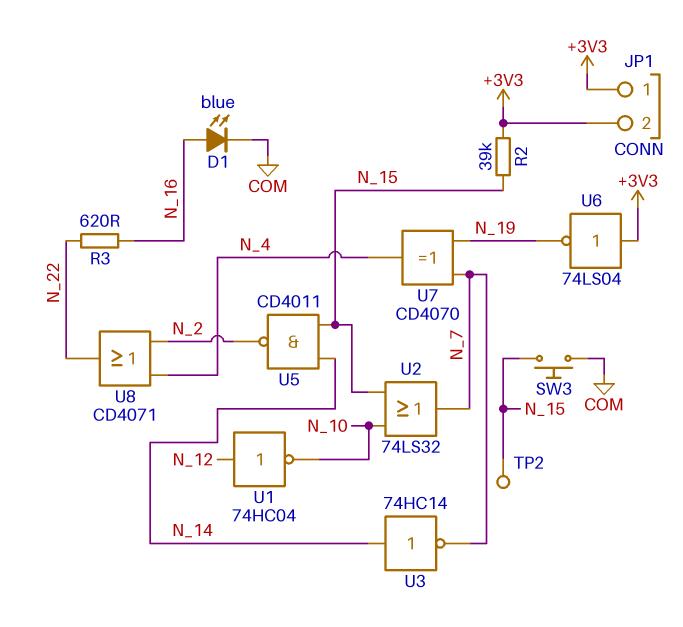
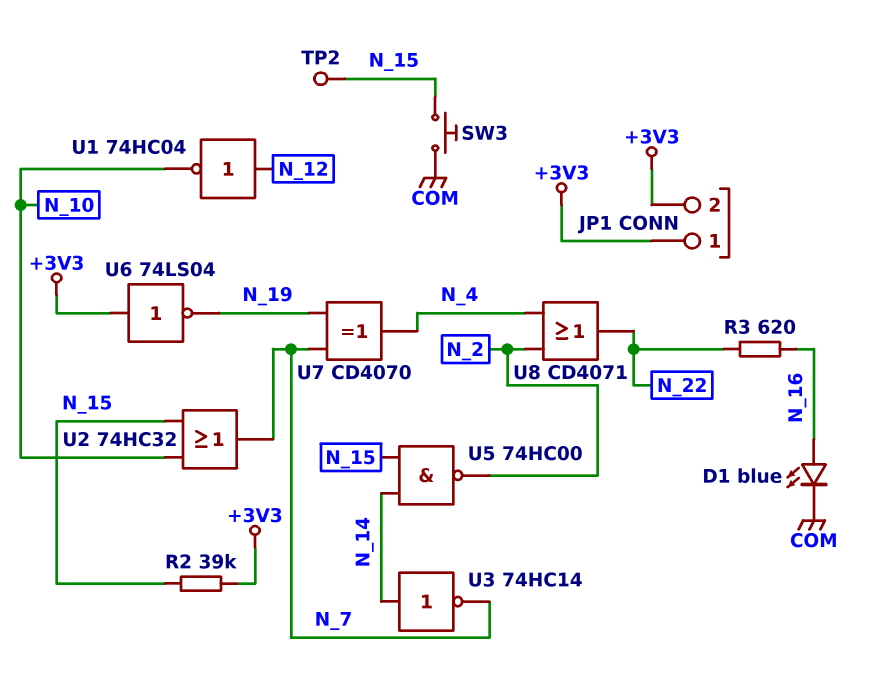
U2: OR 74LS32 (in N_10, in N_15, out N_7) -> OR 74HC32 (in N_10, in N_15, out N_7)
U5: NAND CD4011 (in N_14, in N_15, out N_2) -> NAND 74HC00 (in N_14, in N_15, out N_2)

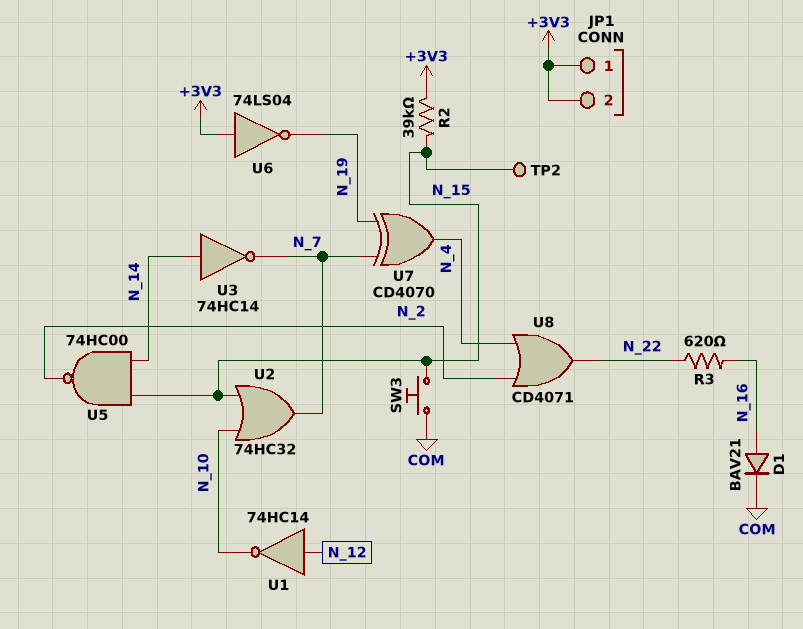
D1: LED blue (A N_16, K COM) -> diode BAV21 (A N_16, K COM)
U1: NOT 74HC04 (in N_12, out N_10) -> NOT 74HC14 (in N_12, out N_10)

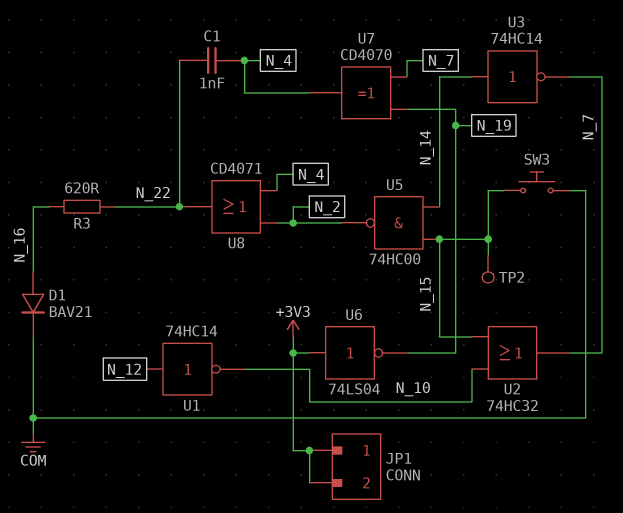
C1: none -> 1nF (N_4, N_22)
R2: 39k (+3V3, N_15) -> none

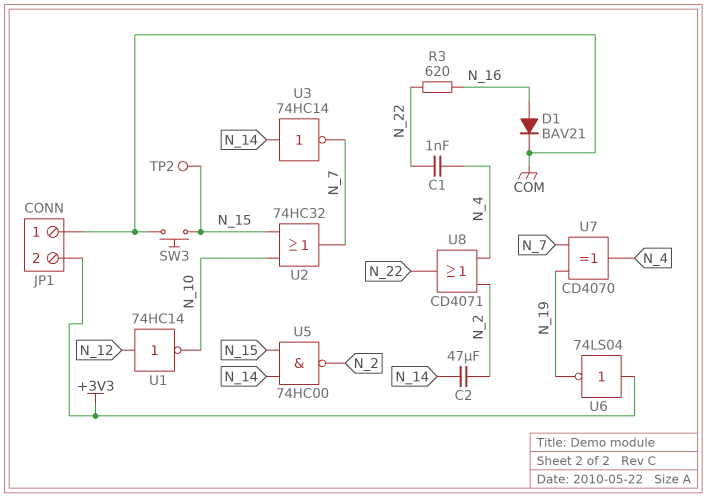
C2: none -> 47uF (N_2, N_14)
JP1 pin 1: +3V3 -> COM

